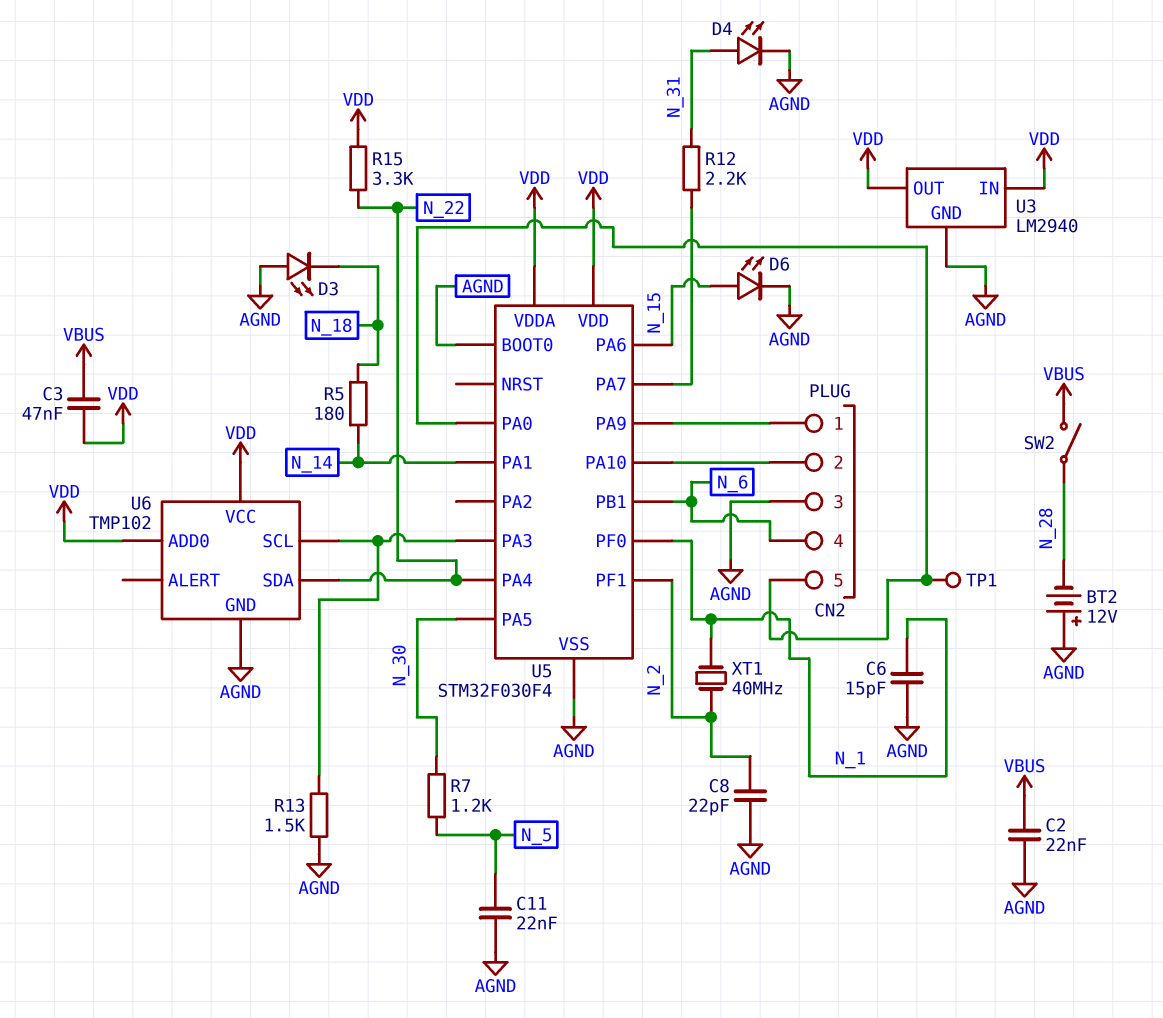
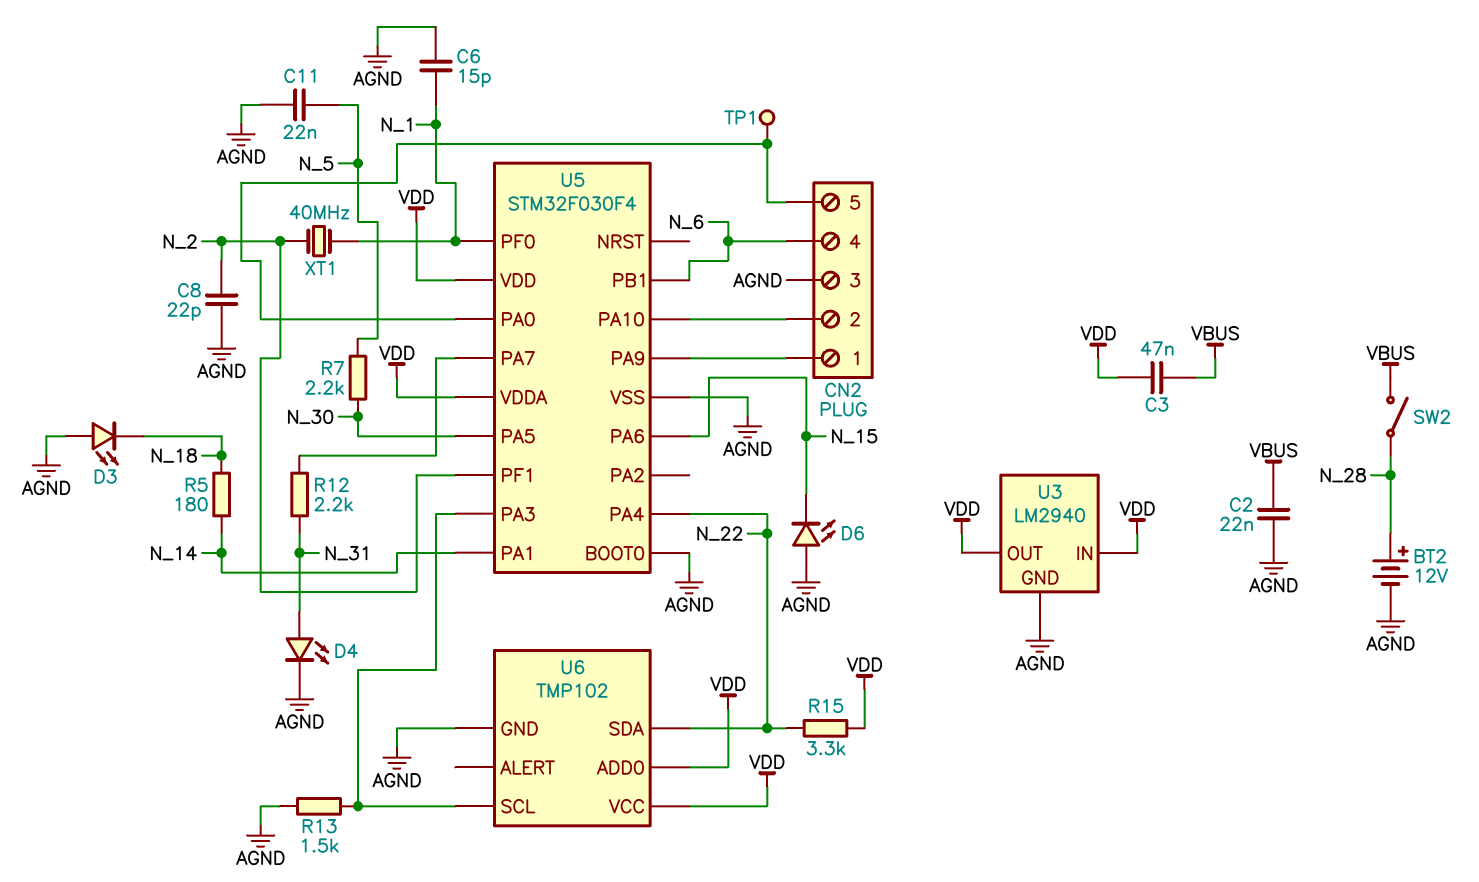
BT2: 12V (plus AGND, minus N_28) -> 12V (plus N_28, minus AGND)
D6: LED (A N_15, K AGND) -> LED (A AGND, K N_15)
R7: 1.2k (N_5, N_30) -> 2.2k (N_5, N_30)

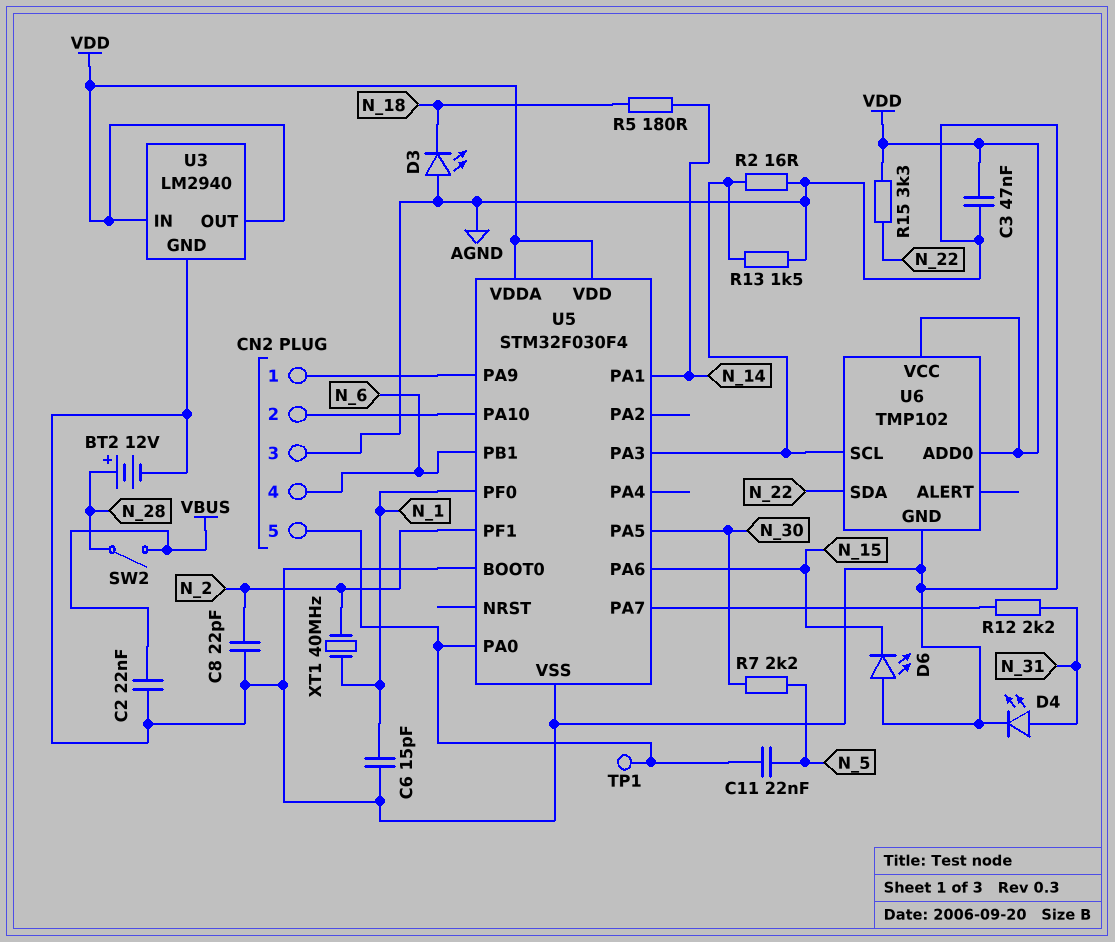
C3: 47nF (VBUS, VDD) -> 47nF (AGND, VDD)
C11: 22nF (AGND, N_5) -> 22nF (CN2/5, N_5)
R2: none -> 16 (AGND, U5/PA3)
U5 pin PA4: N_22 -> none

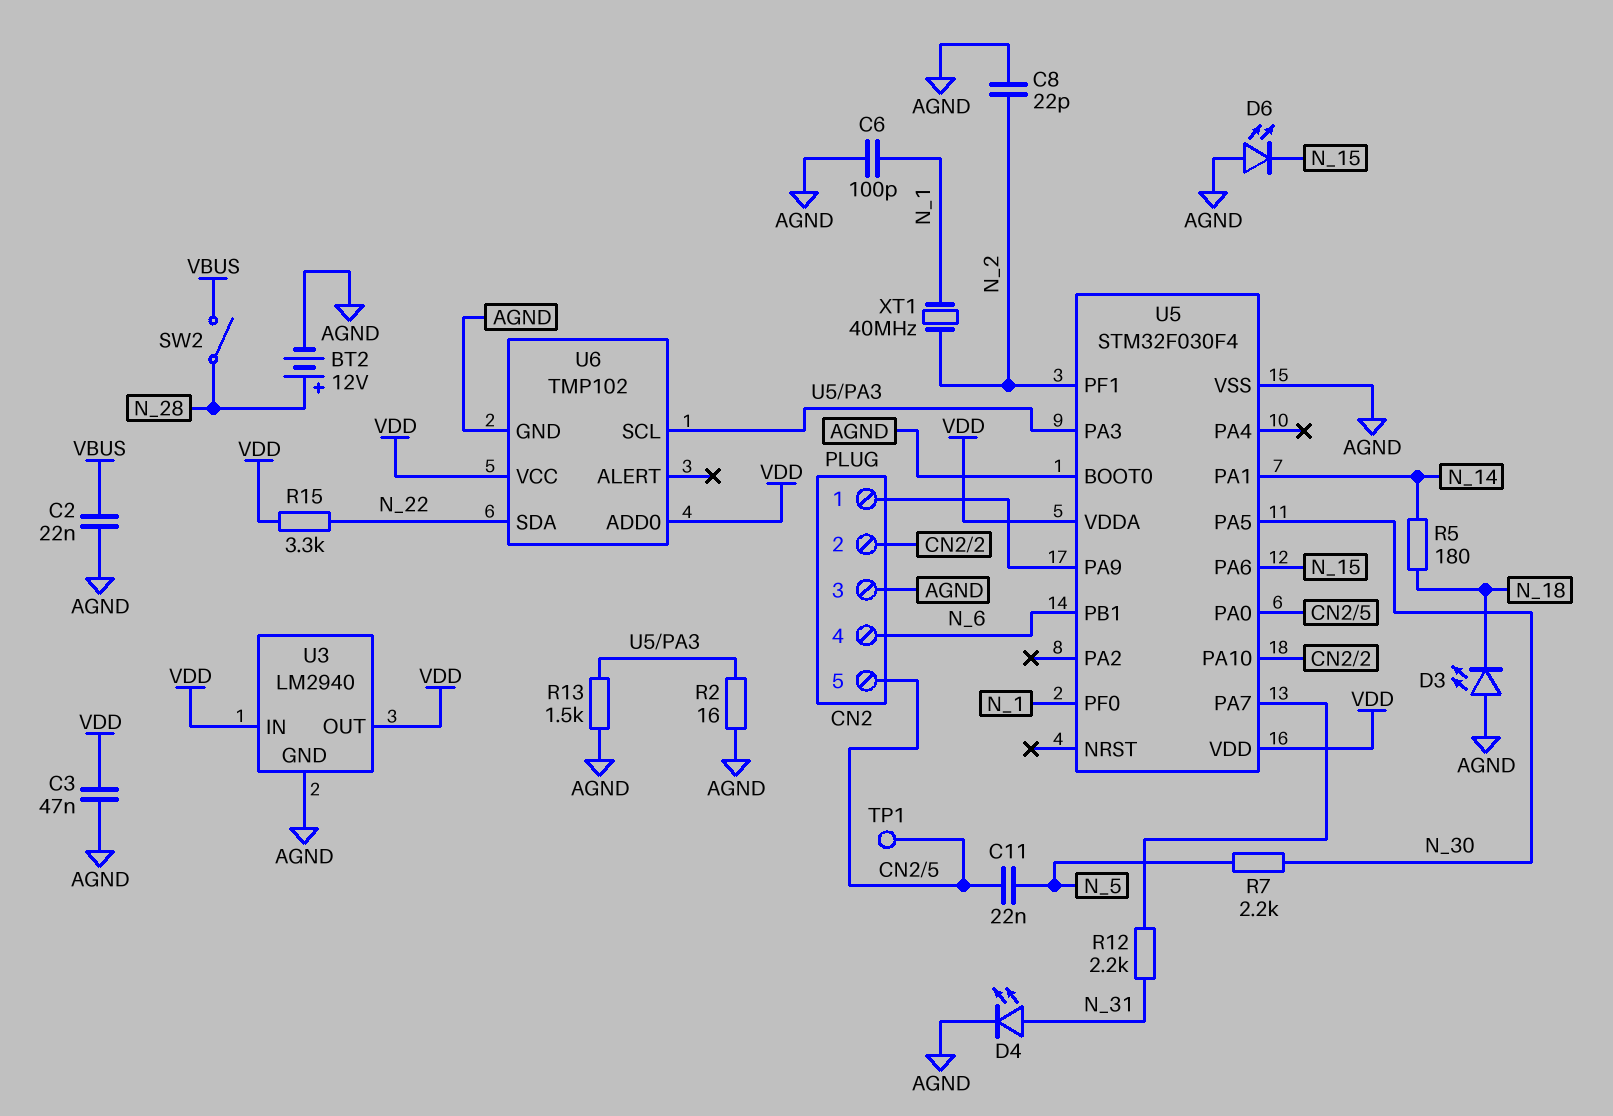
C6: 15pF (AGND, N_1) -> 100pF (AGND, N_1)

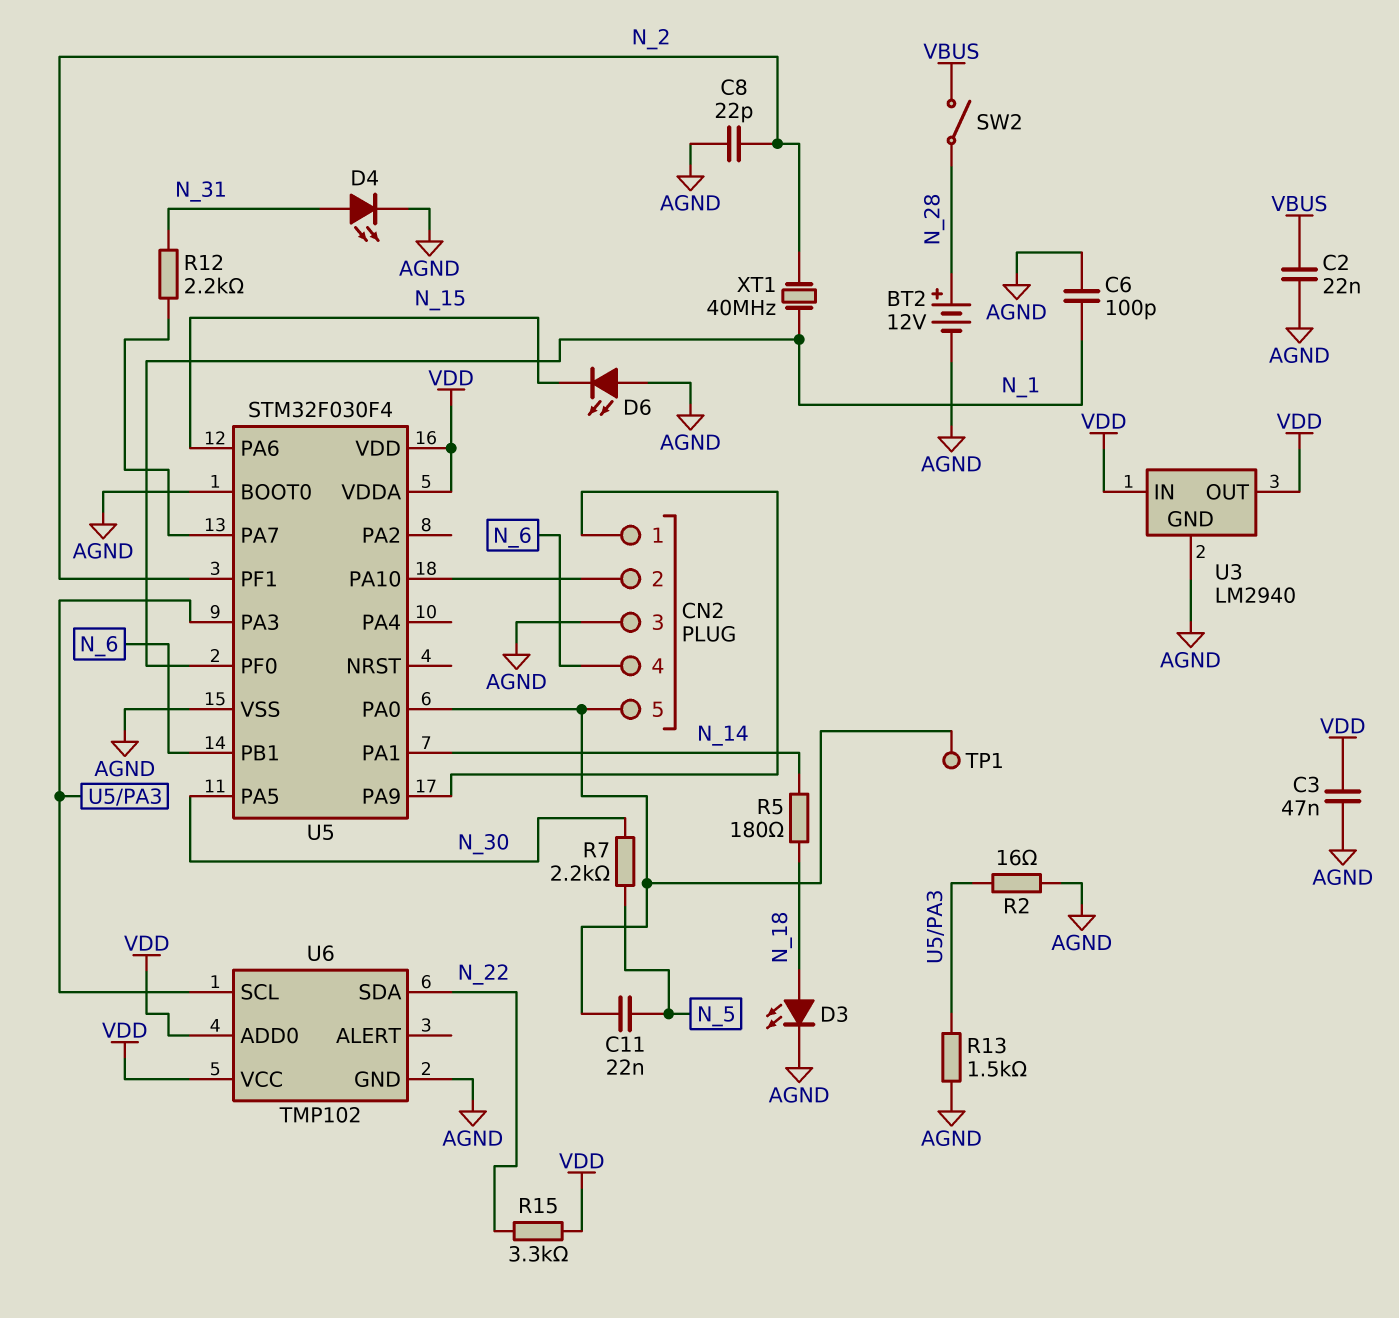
D3: LED (A AGND, K N_18) -> LED (A N_18, K AGND)

